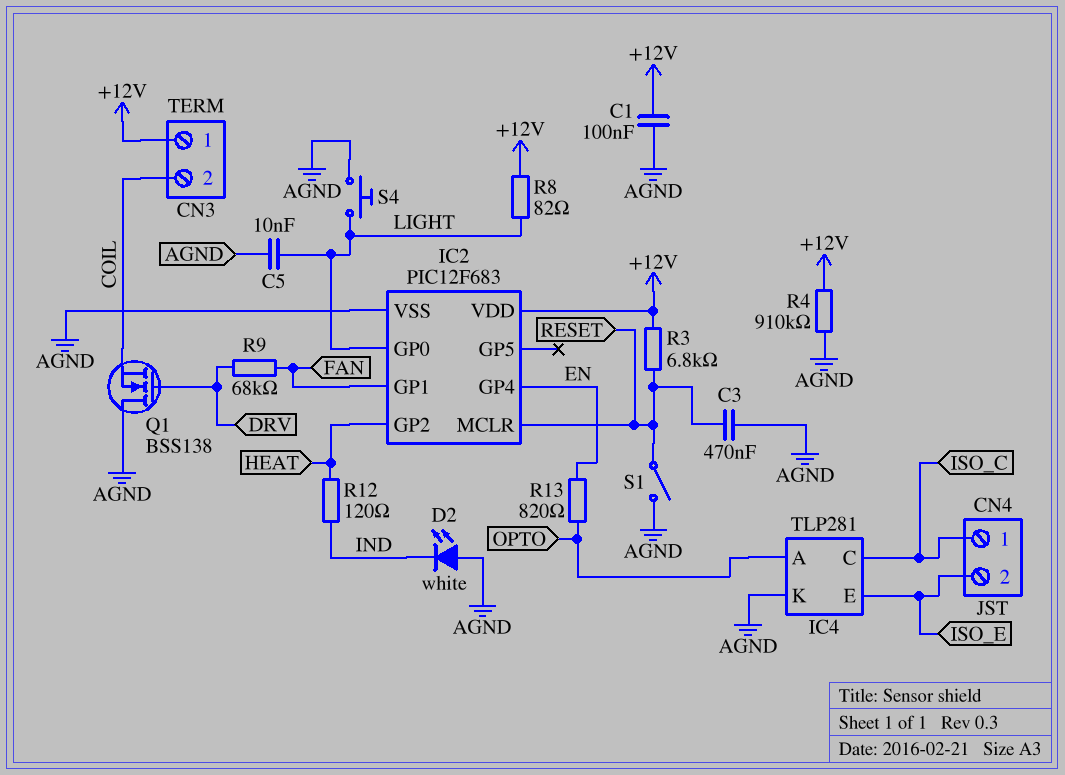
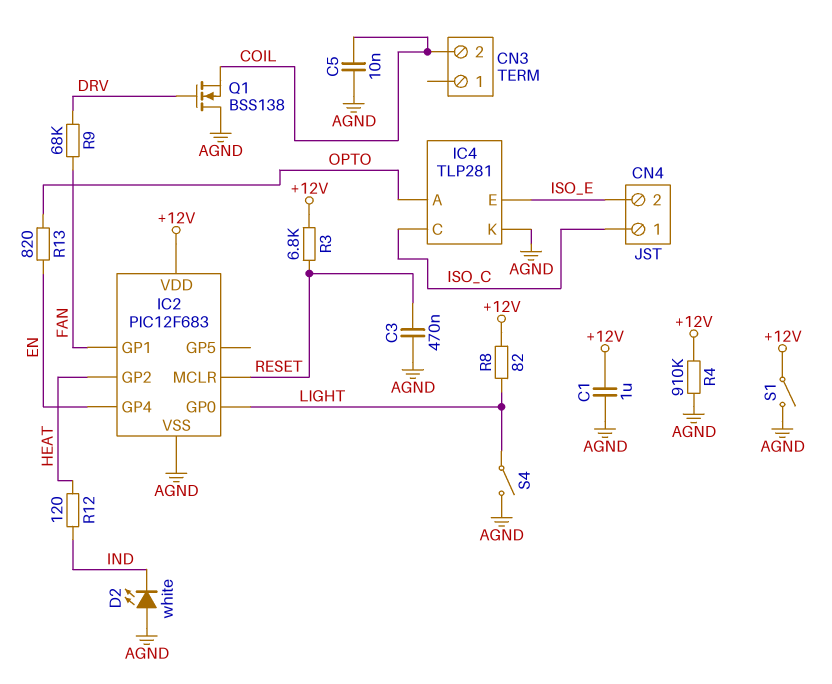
C1: 100nF (+12V, AGND) -> 1uF (+12V, AGND)
C5: 10nF (AGND, LIGHT) -> 10nF (AGND, COIL)
CN3 pin 1: +12V -> none
S1: switch (AGND, RESET) -> switch (+12V, AGND)
S4: button (AGND, LIGHT) -> switch (AGND, LIGHT)

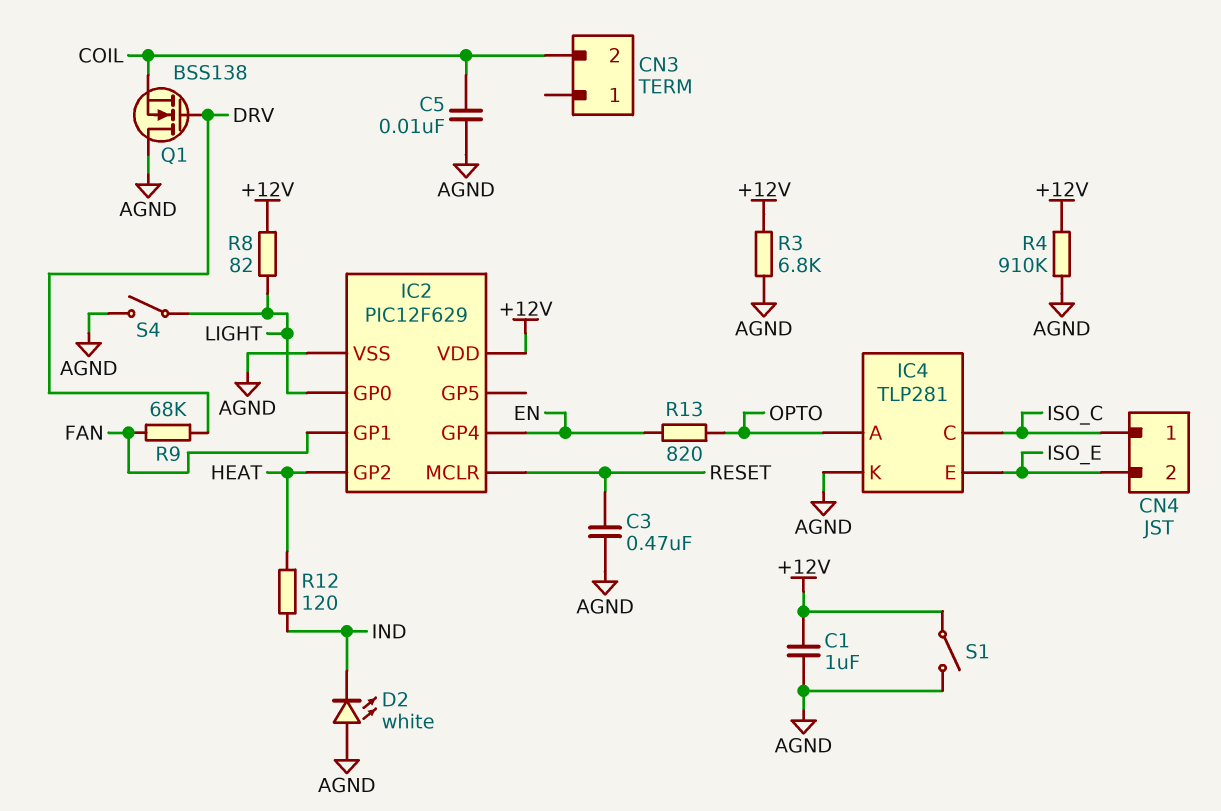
IC2: PIC12F683 -> PIC12F629
R3: 6.8k (+12V, RESET) -> 6.8k (+12V, AGND)

